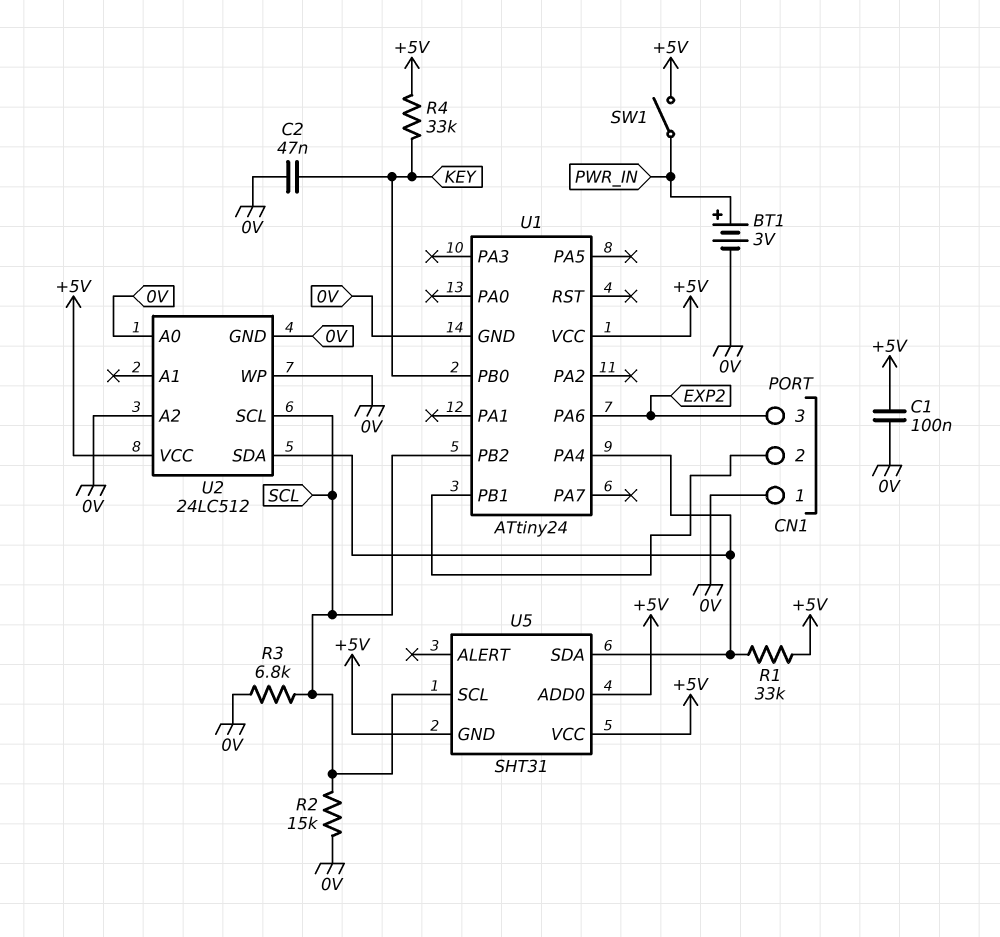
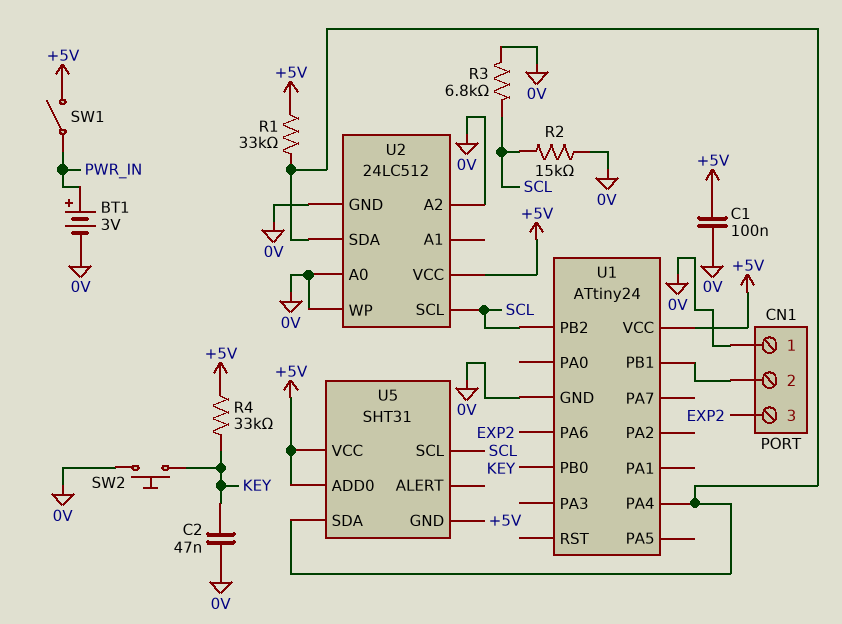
SW2: none -> button (0V, KEY)

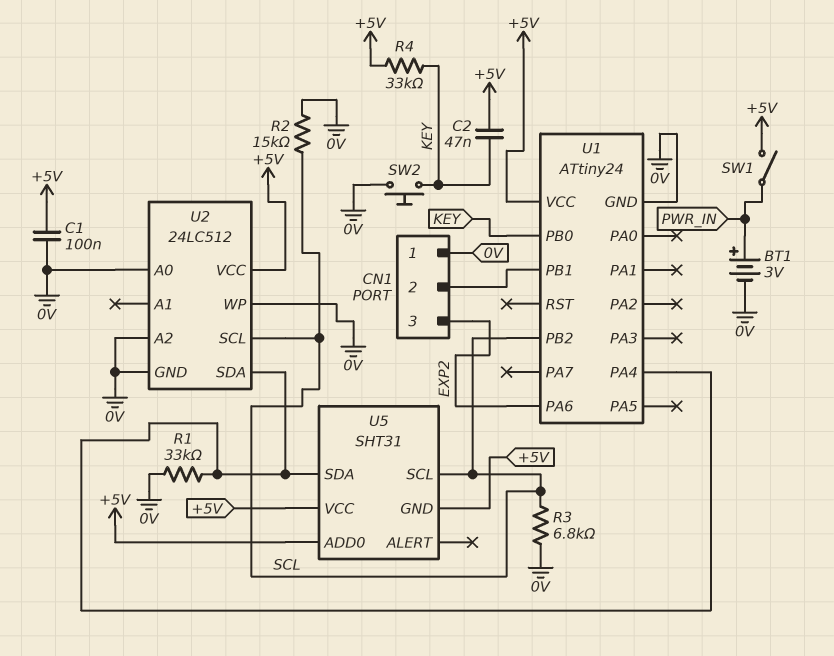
C2: 47nF (0V, KEY) -> 47nF (+5V, KEY)
R1: 33k (+5V, U1/PA4) -> 33k (0V, U1/PA4)

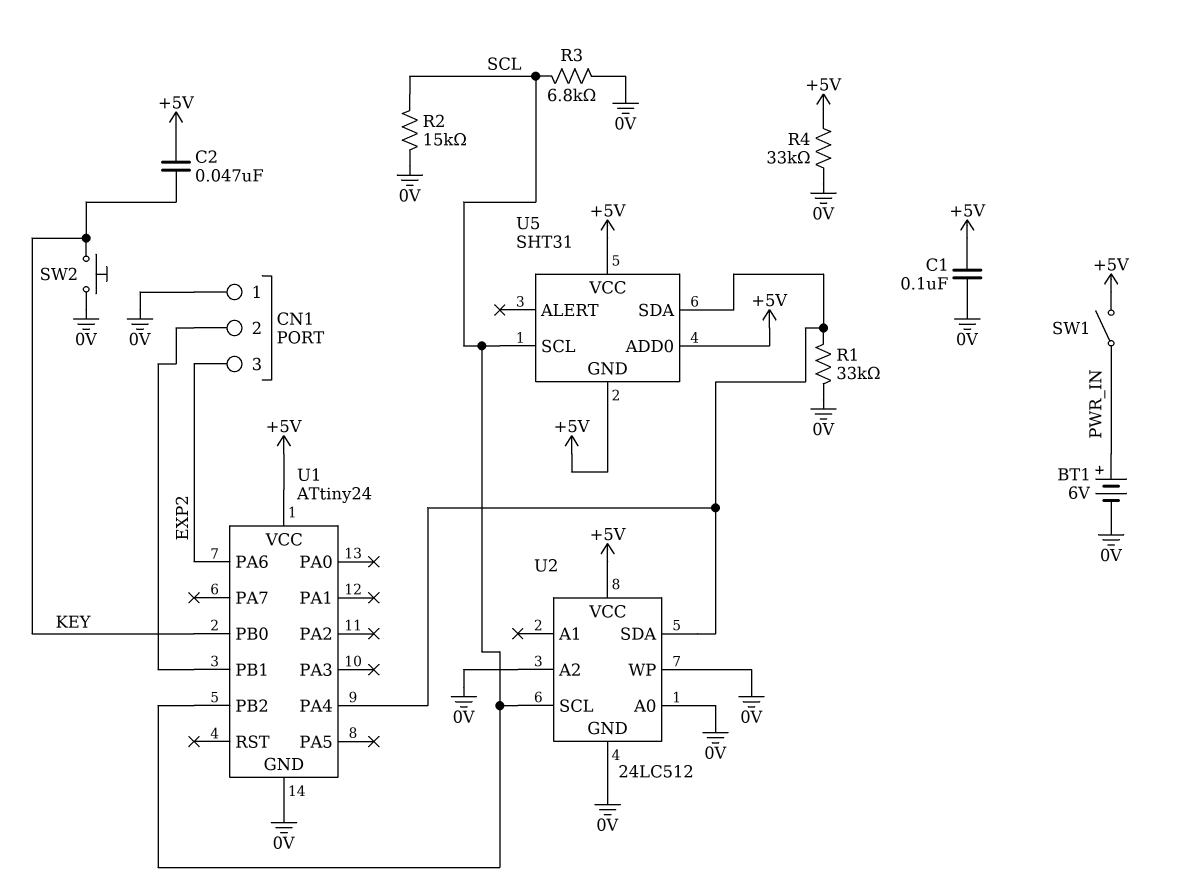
BT1: 3V (plus PWR_IN, minus 0V) -> 6V (plus PWR_IN, minus 0V)
R4: 33k (+5V, KEY) -> 33k (+5V, 0V)

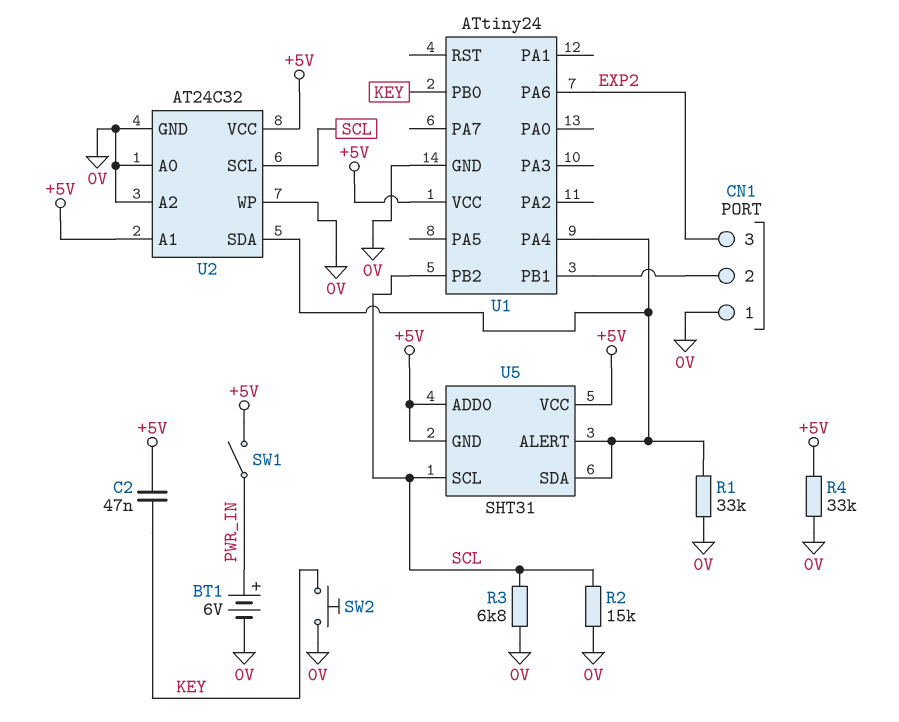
C1: 100nF (+5V, 0V) -> none
U2: 24LC512 -> AT24C32
U2 pin A1: none -> +5V
U5 pin ALERT: none -> U1/PA4

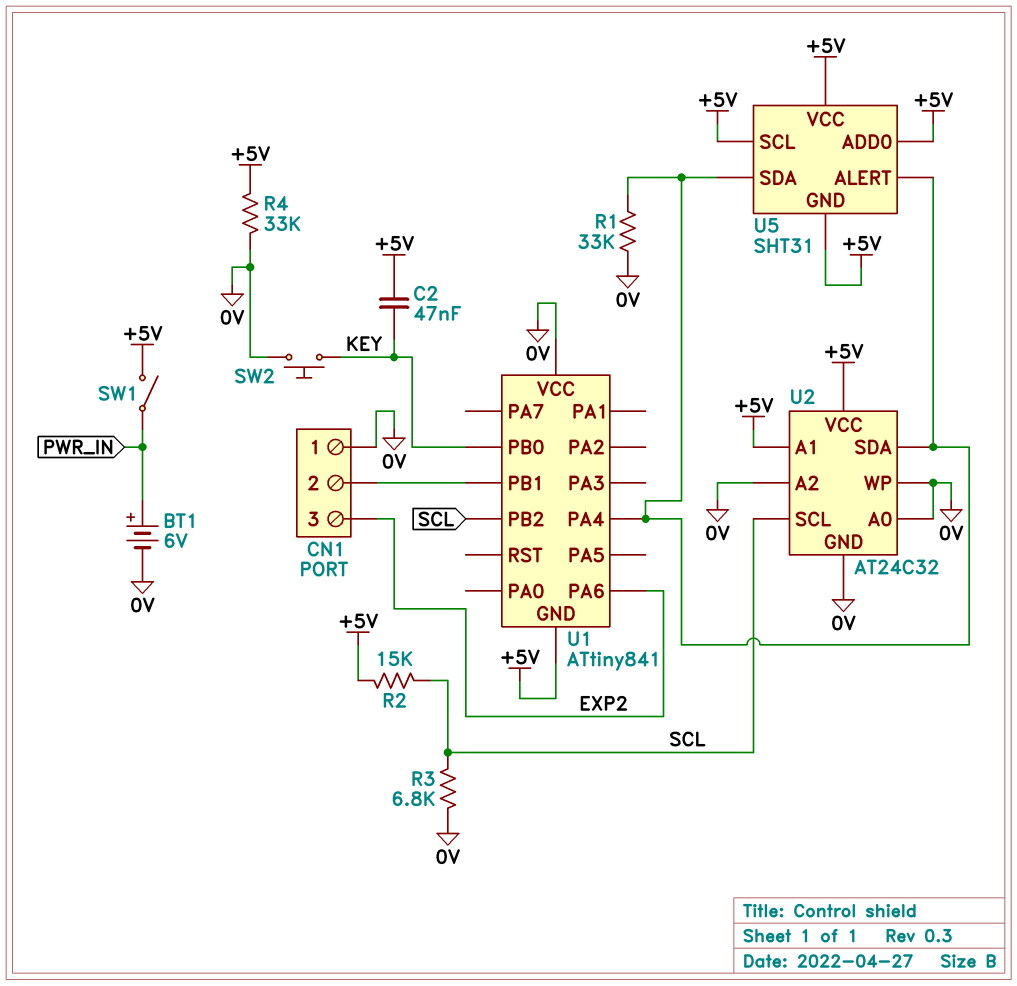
R2: 15k (0V, SCL) -> 15k (+5V, SCL)
U1: ATtiny24 -> ATtiny841
U1 pin GND: 0V -> +5V
U1 pin VCC: +5V -> 0V
U5 pin SCL: SCL -> +5V

